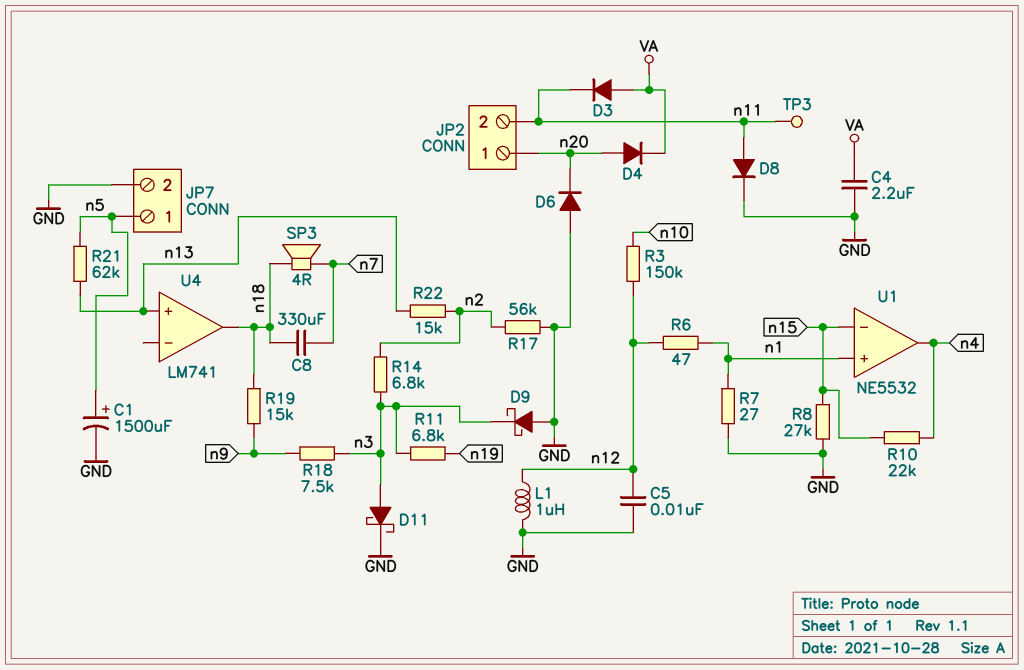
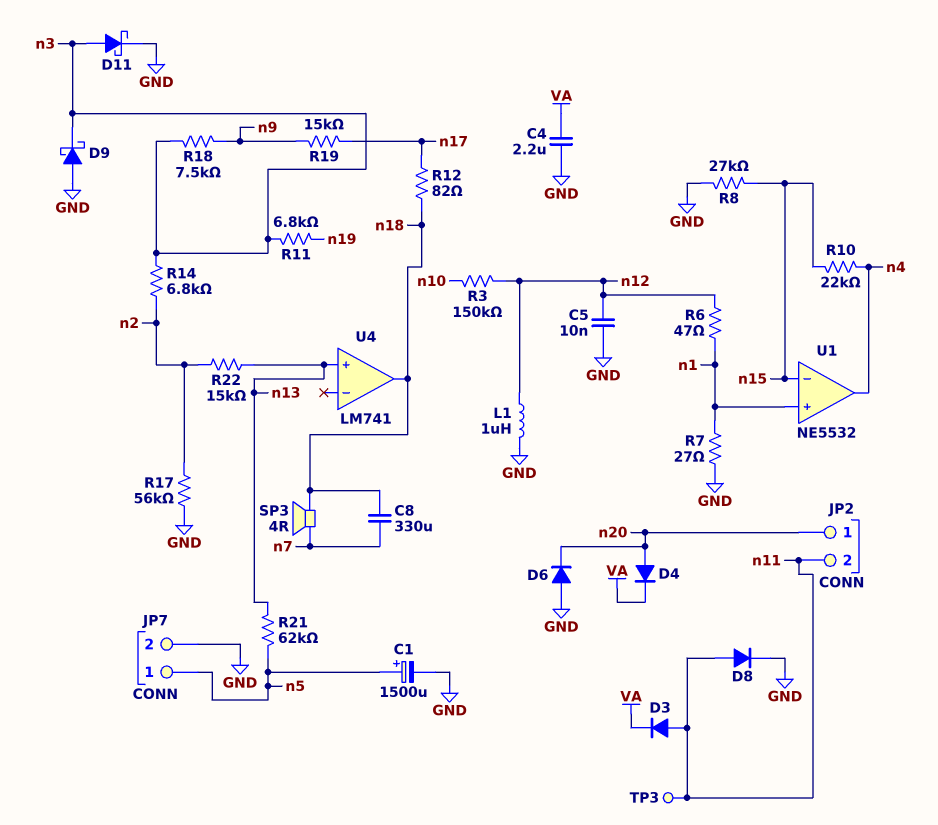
D3: diode (A VA, K n11) -> diode (A n11, K VA)
R12: none -> 82 (n17, n18)
R19: 15k (n9, n18) -> 15k (n9, n17)

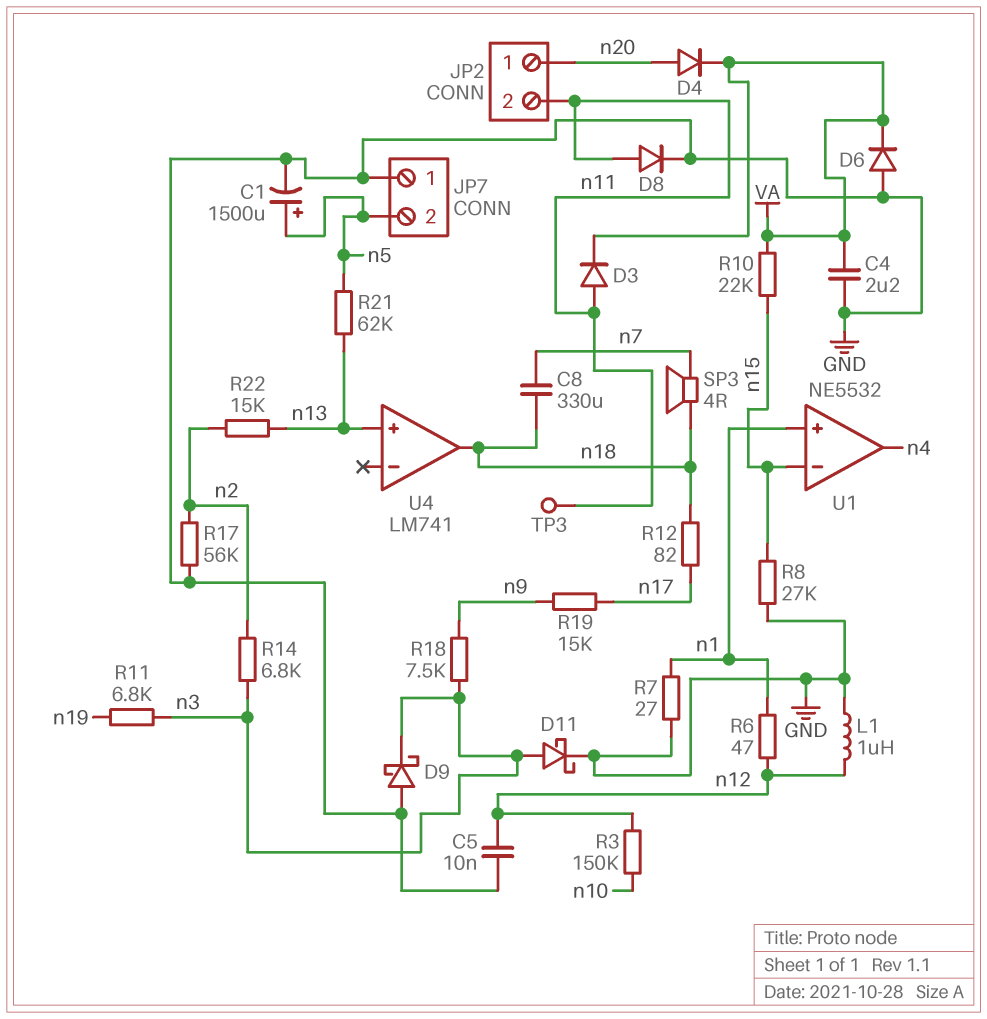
D6: diode (A GND, K n20) -> diode (A GND, K VA)
JP7 pin 1: n5 -> GND
JP7 pin 2: GND -> n5
R10: 22k (n4, n15) -> 22k (VA, n15)

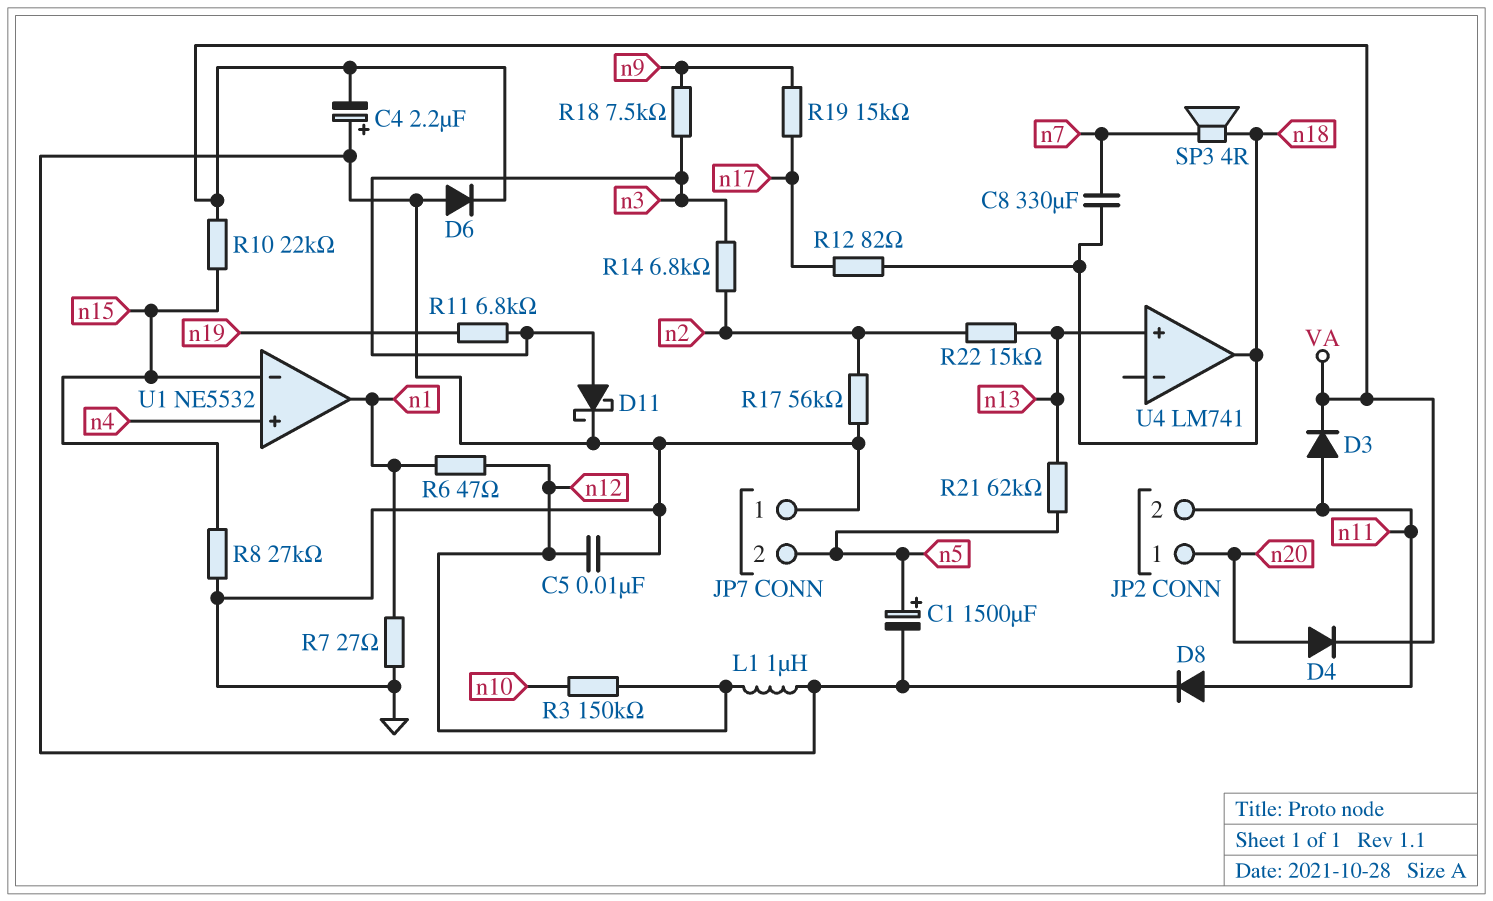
C4: 2.2uF (GND, VA) -> 2.2uF (plus GND, minus VA)
D9: schottky (A GND, K n3) -> none
TP3: test point (n11) -> none
U1 pin in+: n1 -> n4
U1 pin out: n4 -> n1

